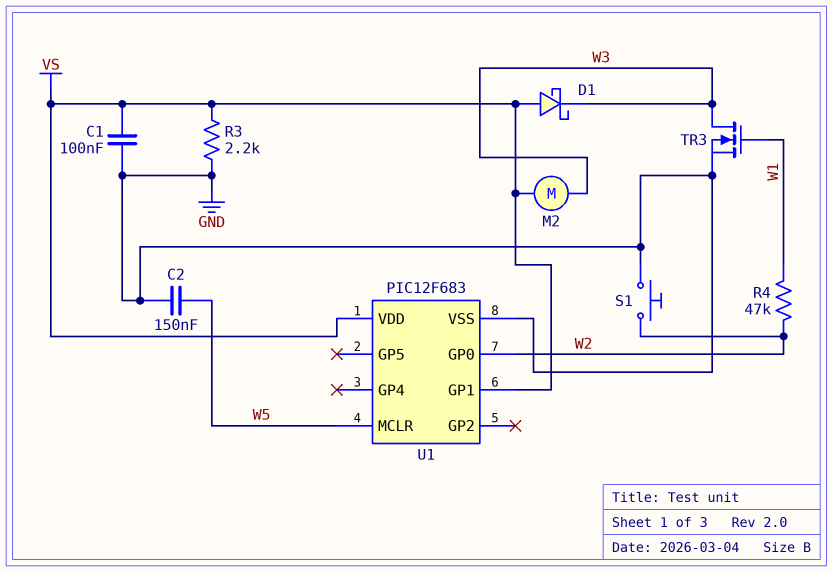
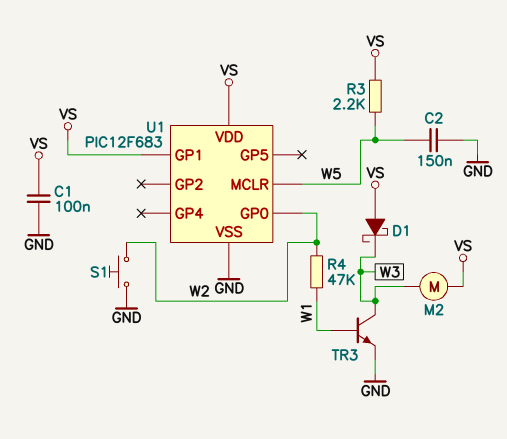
R3: 2.2k (GND, VS) -> 2.2k (VS, W5)
TR3: NMOS (G W1, D W3, S GND) -> NPN (B W1, C W3, E GND)

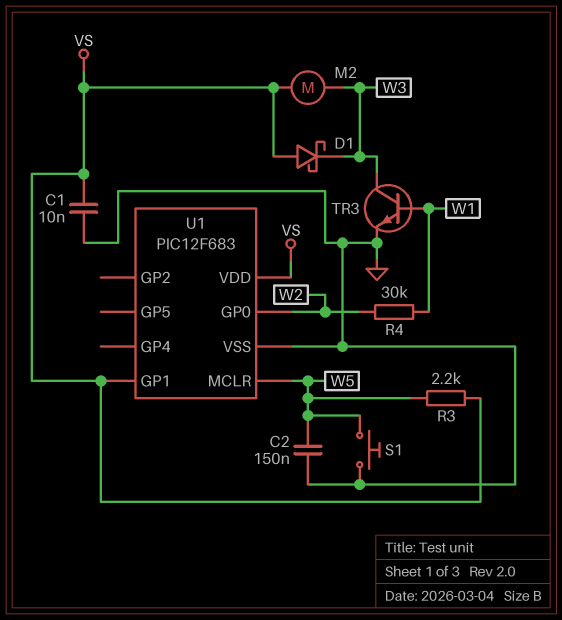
C1: 100nF (GND, VS) -> 10nF (GND, VS)
R4: 47k (W1, W2) -> 30k (W1, W2)
S1: button (GND, W2) -> button (GND, W5)

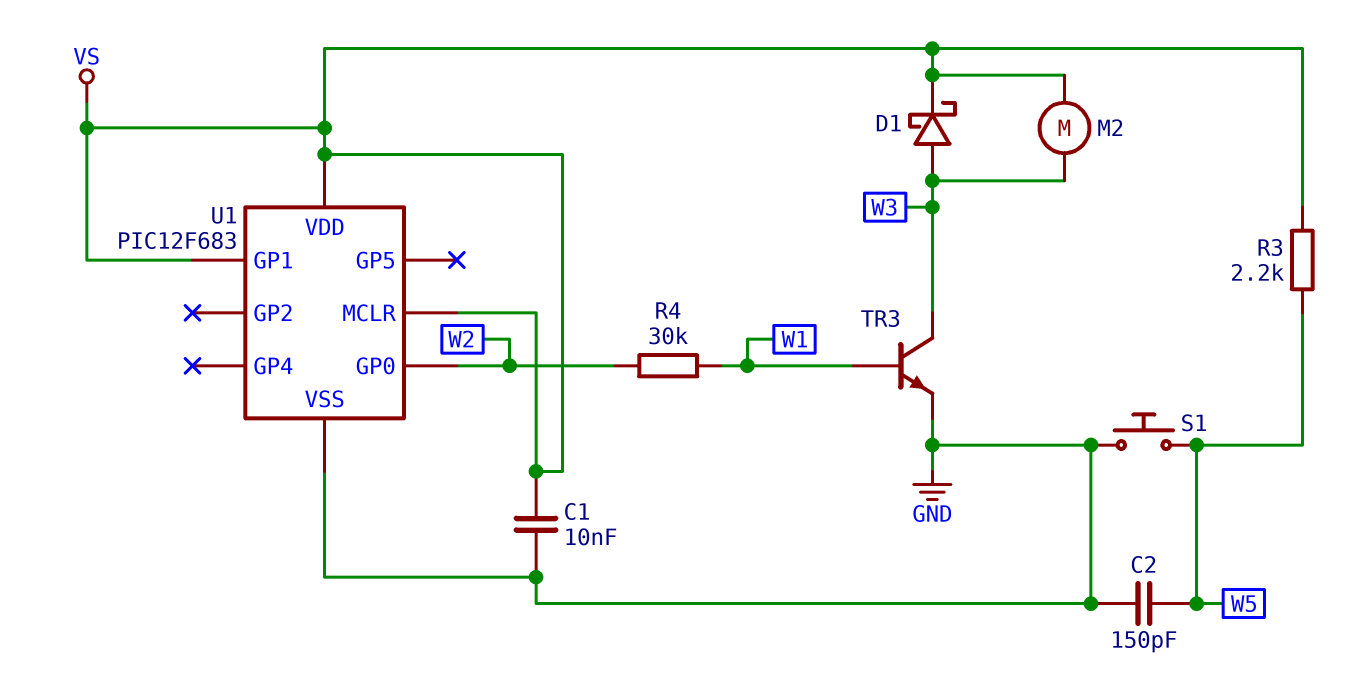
C2: 150nF (GND, W5) -> 150pF (GND, W5)
D1: schottky (A VS, K W3) -> schottky (A W3, K VS)
U1 pin MCLR: W5 -> VS

